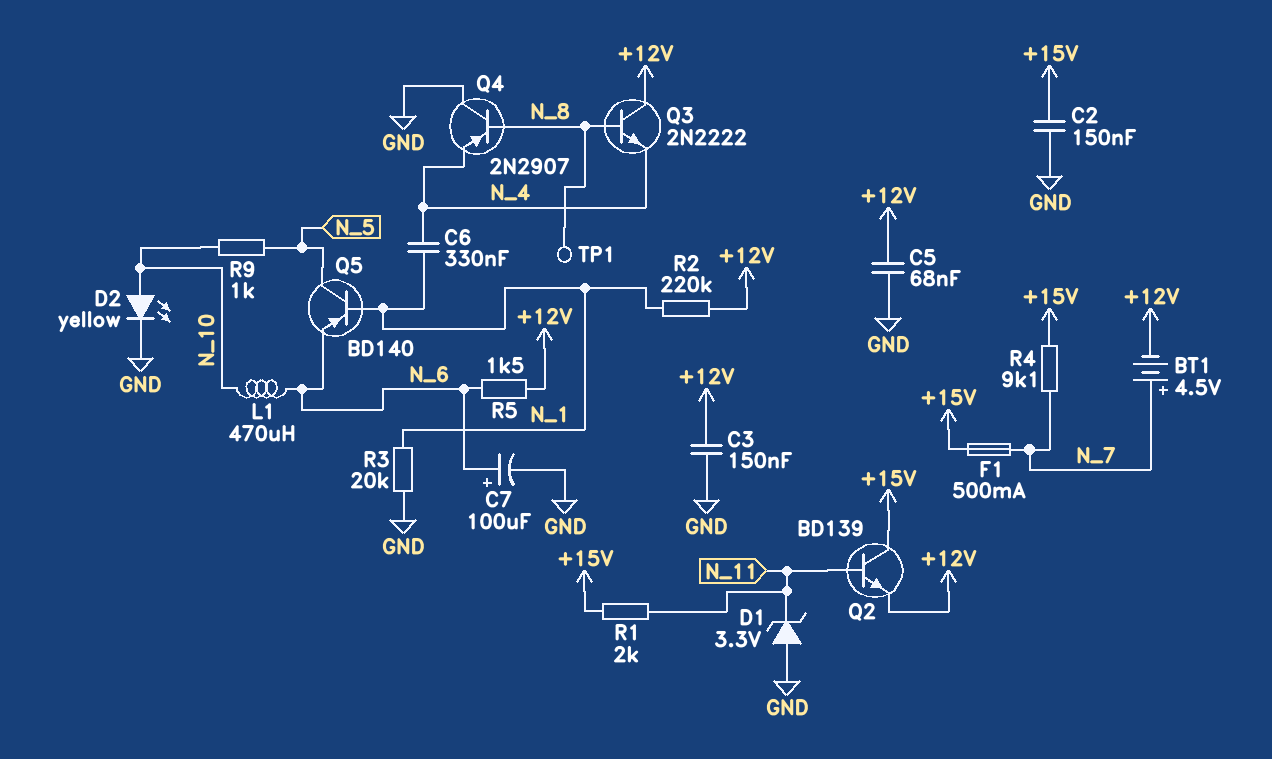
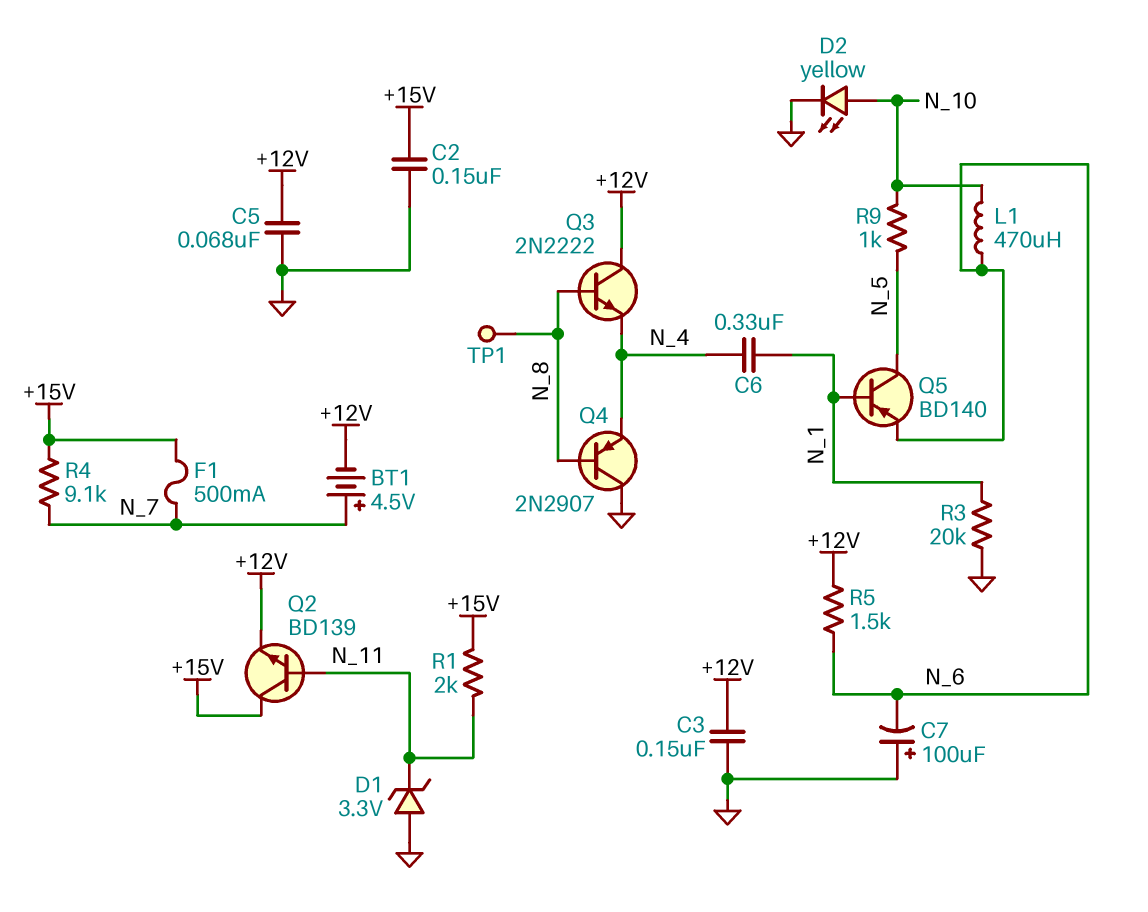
C7: 100uF (plus N_6, minus GND) -> 100uF (plus GND, minus N_6)
R2: 220k (+12V, N_1) -> none

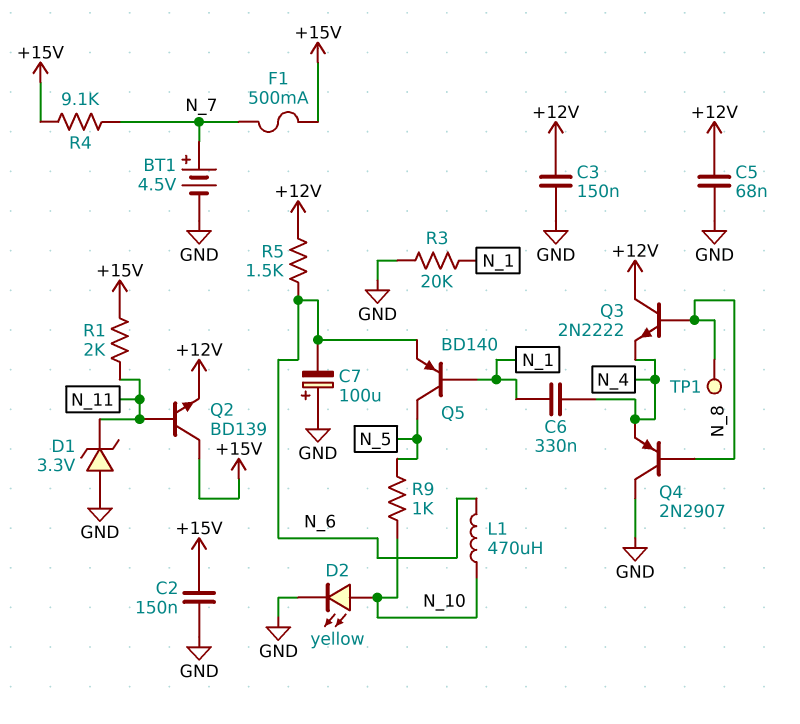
BT1: 4.5V (plus N_7, minus +12V) -> 4.5V (plus N_7, minus GND)

